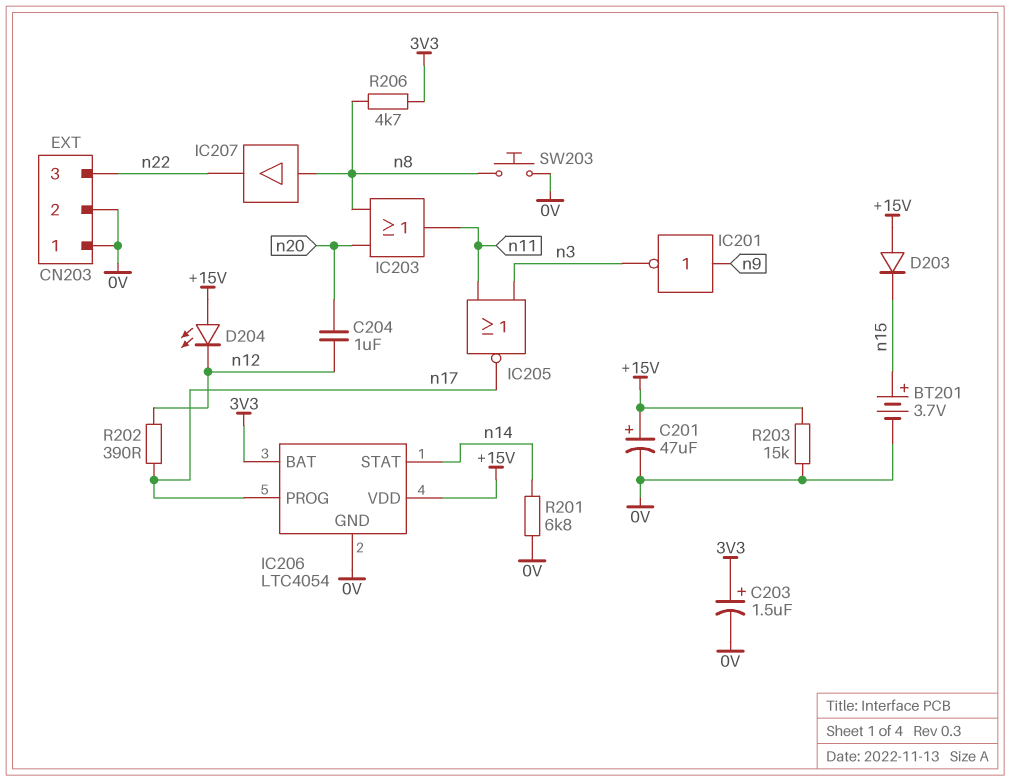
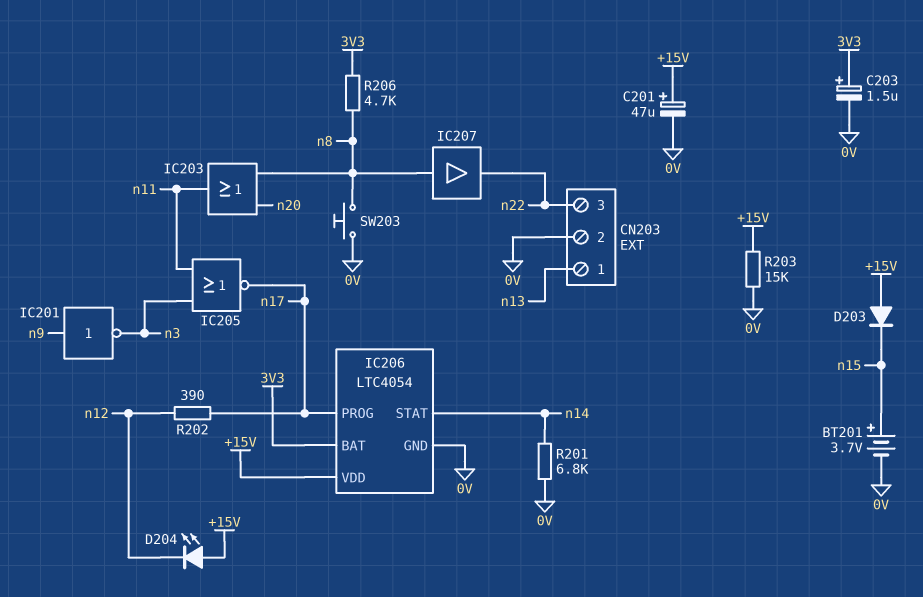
C204: 1uF (n12, n20) -> none
CN203 pin 1: 0V -> n13

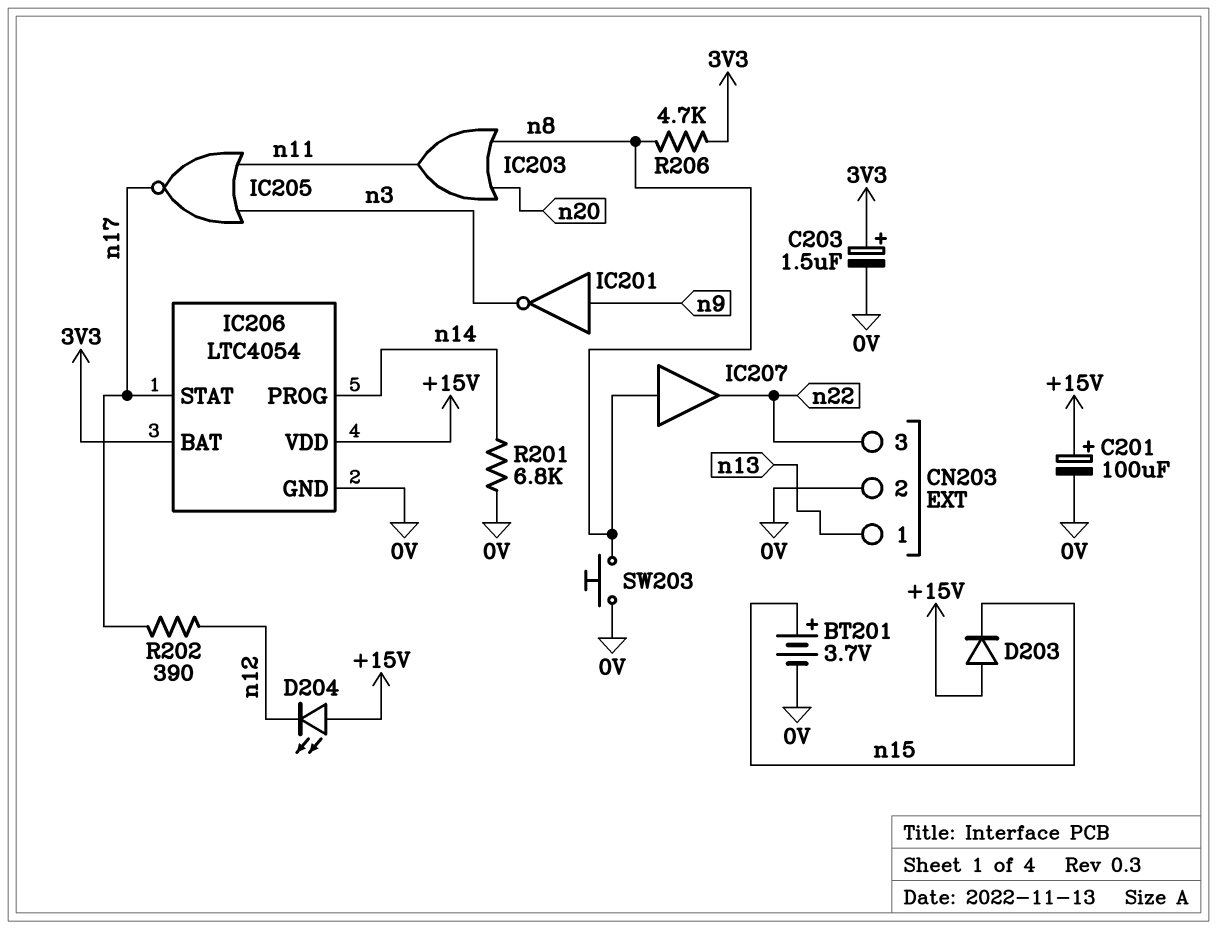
C201: 47uF (plus +15V, minus 0V) -> 100uF (plus +15V, minus 0V)
IC206 pin PROG: n17 -> n14
IC206 pin STAT: n14 -> n17
R203: 15k (+15V, 0V) -> none

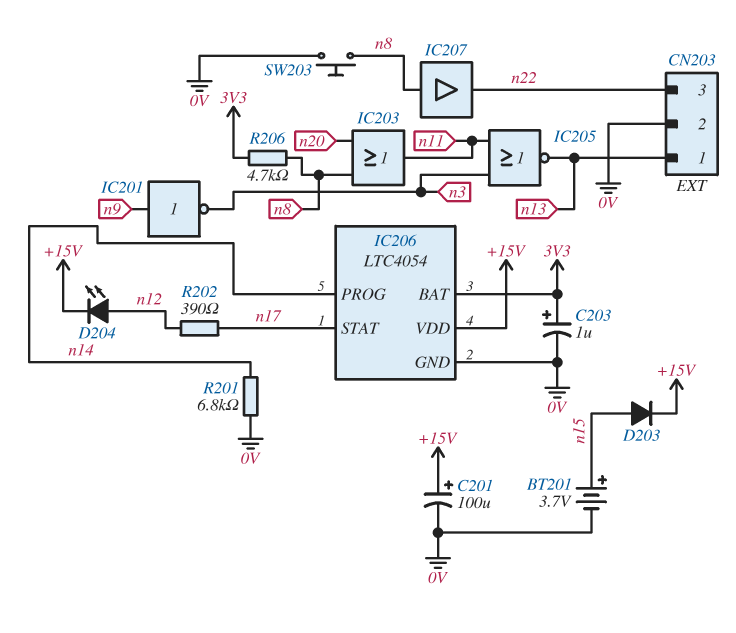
C203: 1.5uF (plus 3V3, minus 0V) -> 1uF (plus 3V3, minus 0V)
D203: diode (A +15V, K n15) -> diode (A n15, K +15V)
D204: LED (A +15V, K n12) -> LED (A n12, K +15V)
IC205: NOR (in n3, in n11, out n17) -> NOR (in n3, in n11, out n13)

